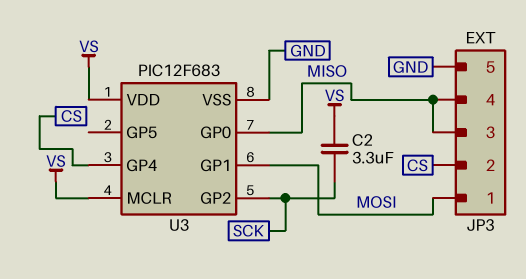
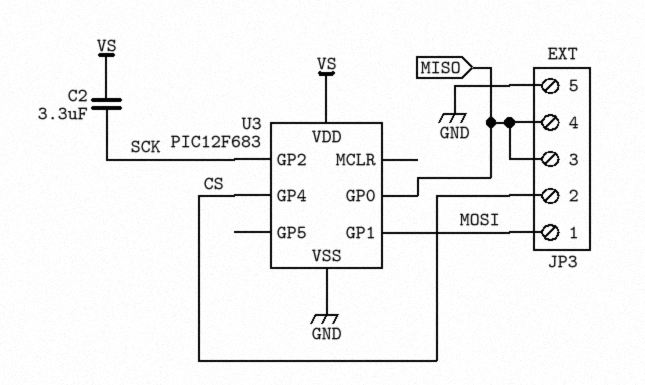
U3 pin MCLR: VS -> none

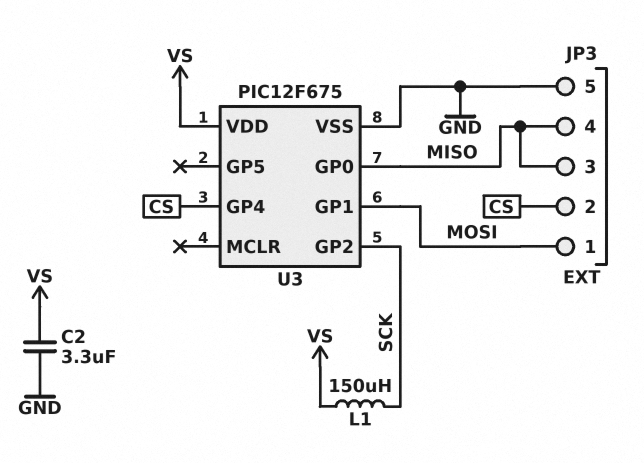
C2: 3.3uF (SCK, VS) -> 3.3uF (GND, VS)
L1: none -> 150uH (SCK, VS)
U3: PIC12F683 -> PIC12F675

